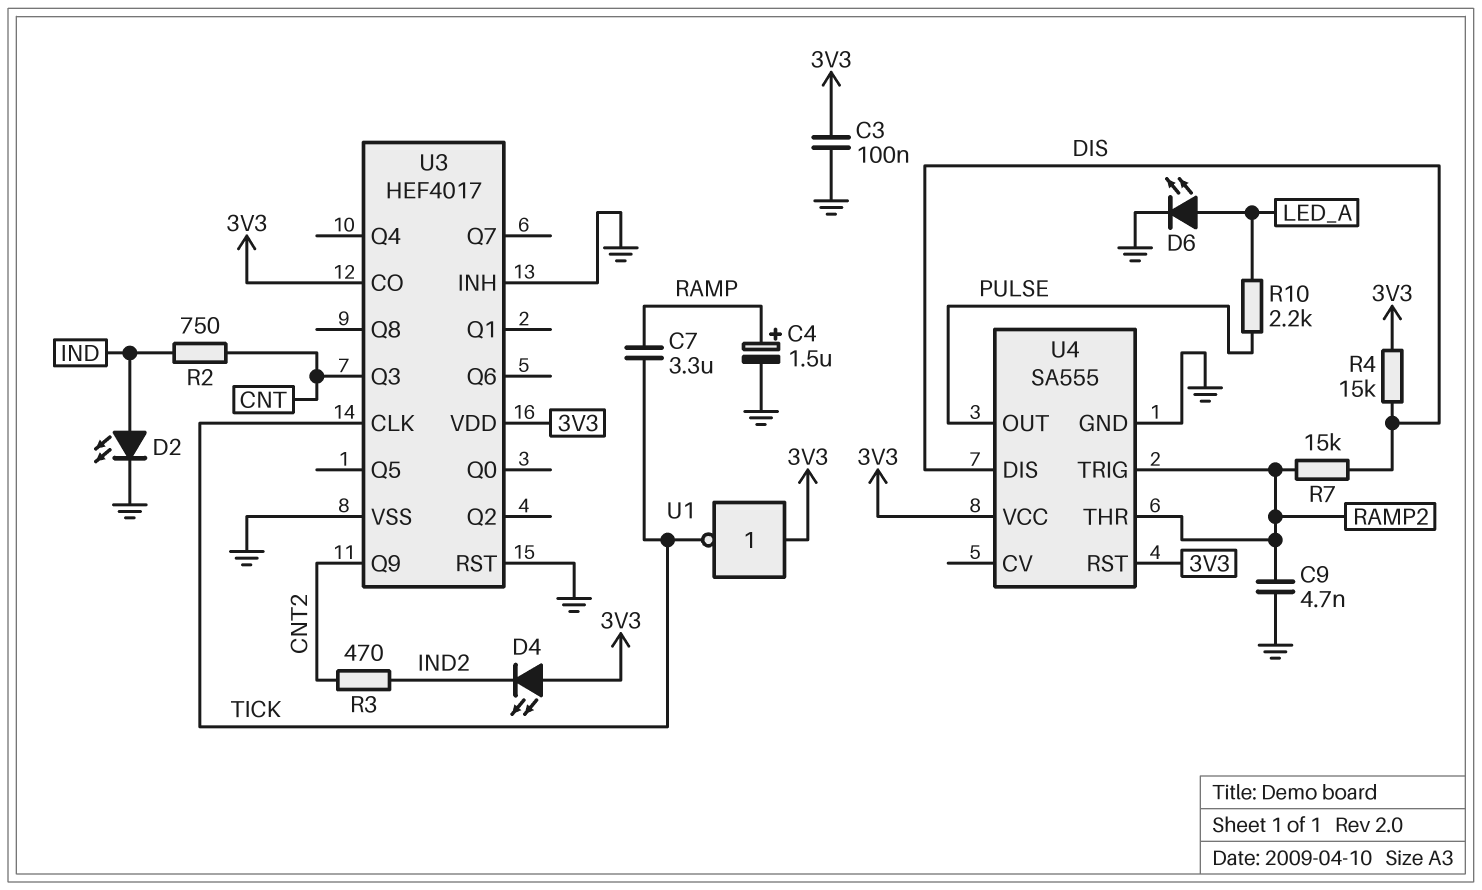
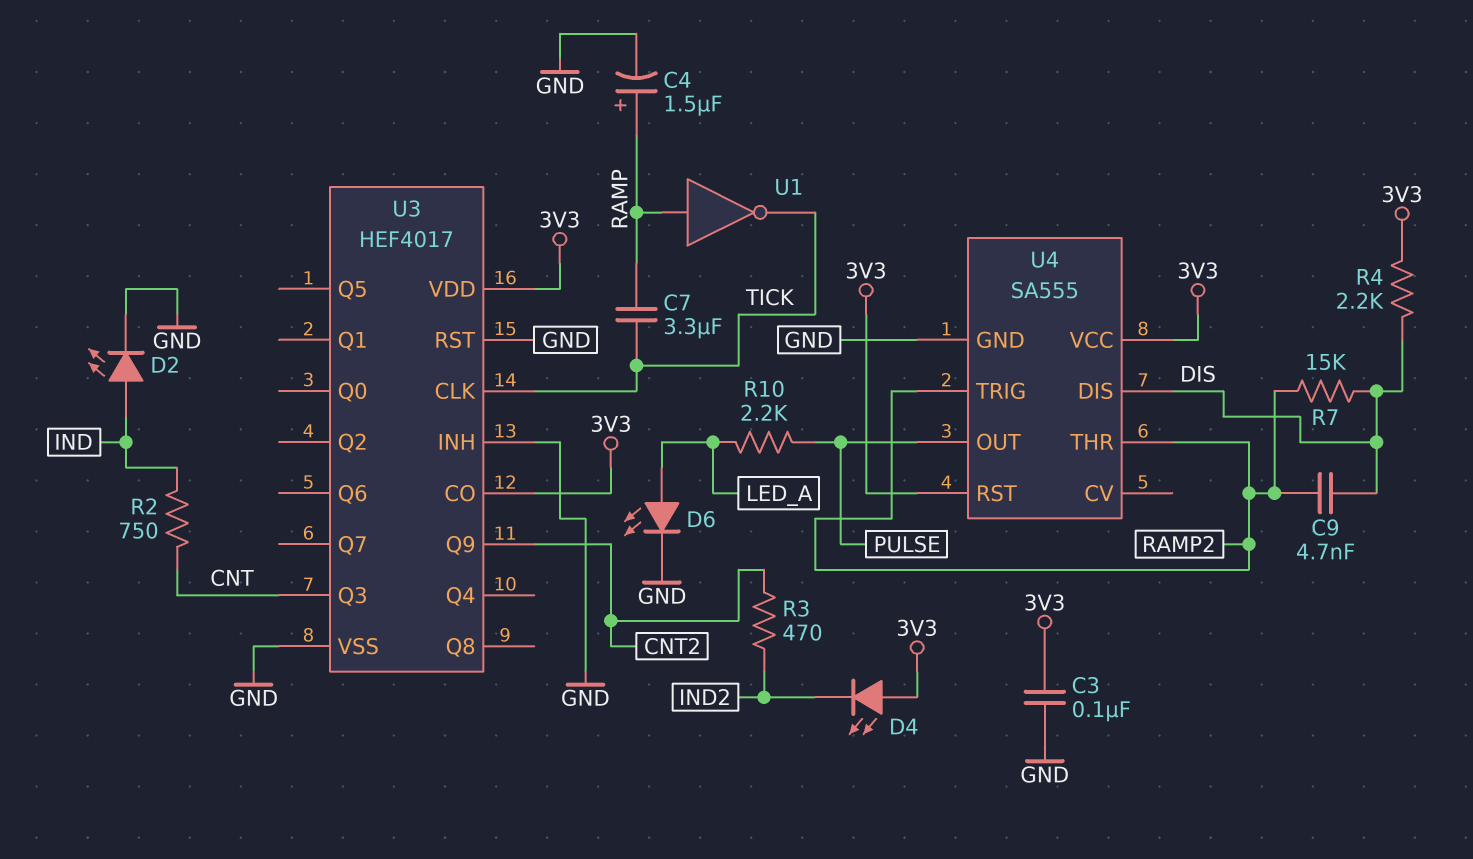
C9: 4.7nF (GND, RAMP2) -> 4.7nF (DIS, RAMP2)
R4: 15k (3V3, DIS) -> 2.2k (3V3, DIS)
U1: NOT (in 3V3, out TICK) -> NOT (in RAMP, out TICK)

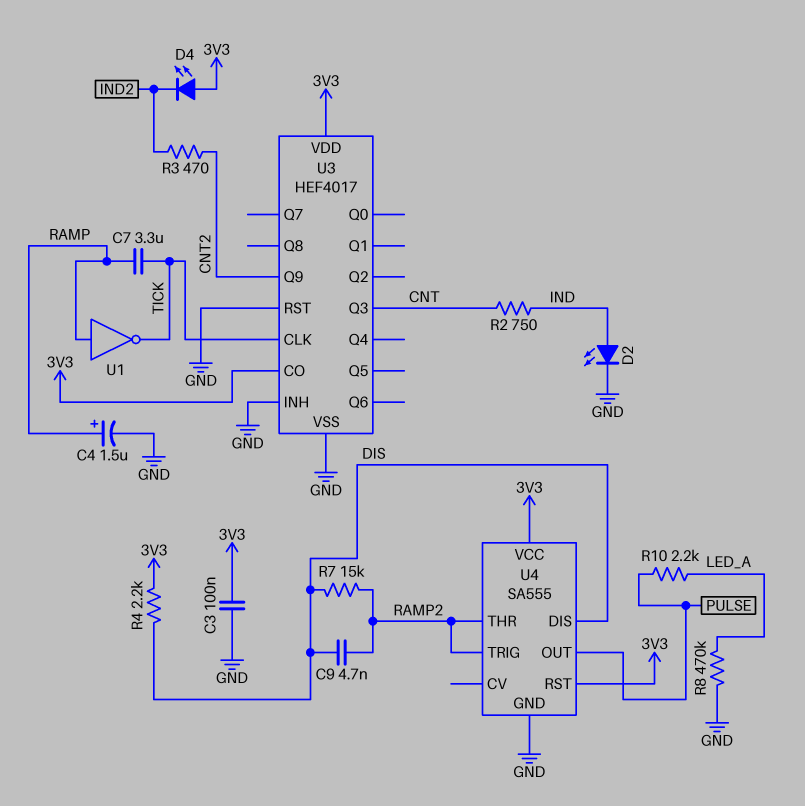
D6: LED (A LED_A, K GND) -> none
R8: none -> 470k (GND, LED_A)

